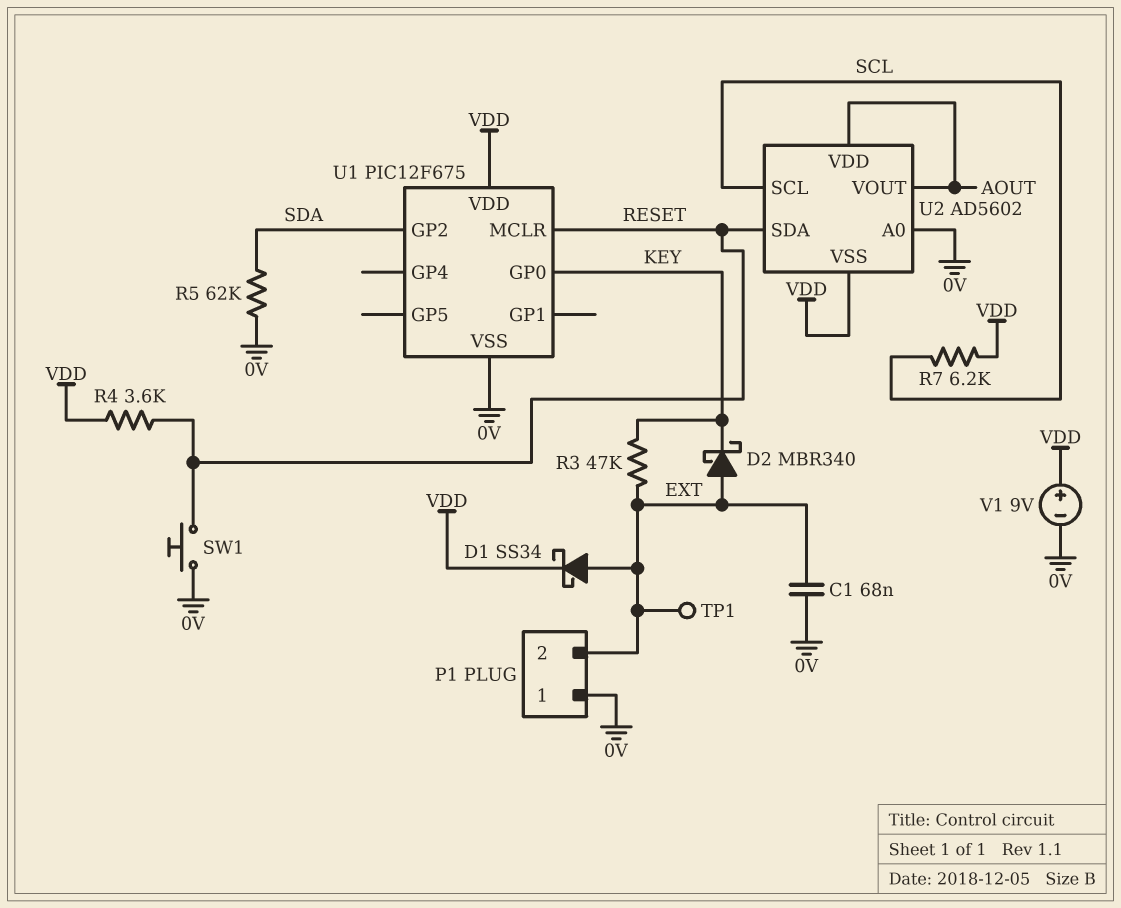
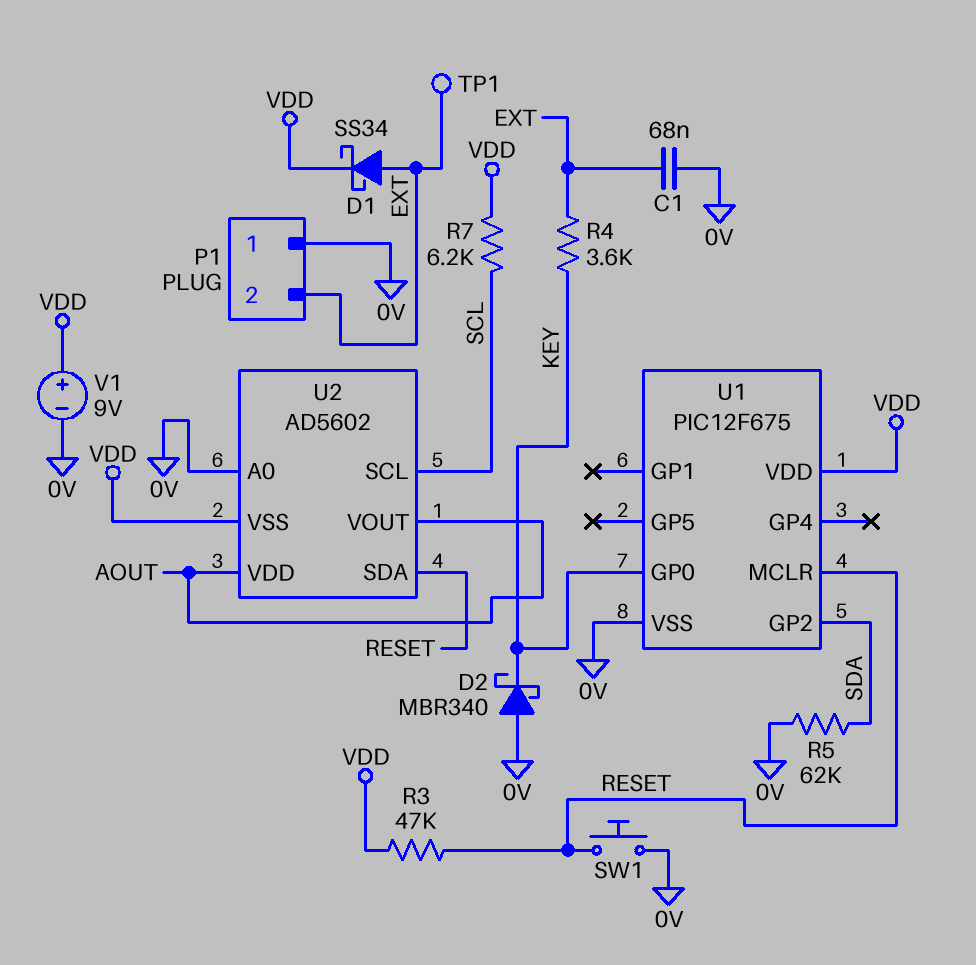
D2: schottky MBR340 (A EXT, K KEY) -> schottky MBR340 (A 0V, K KEY)
R3: 47k (EXT, KEY) -> 47k (RESET, VDD)
R4: 3.6k (RESET, VDD) -> 3.6k (EXT, KEY)

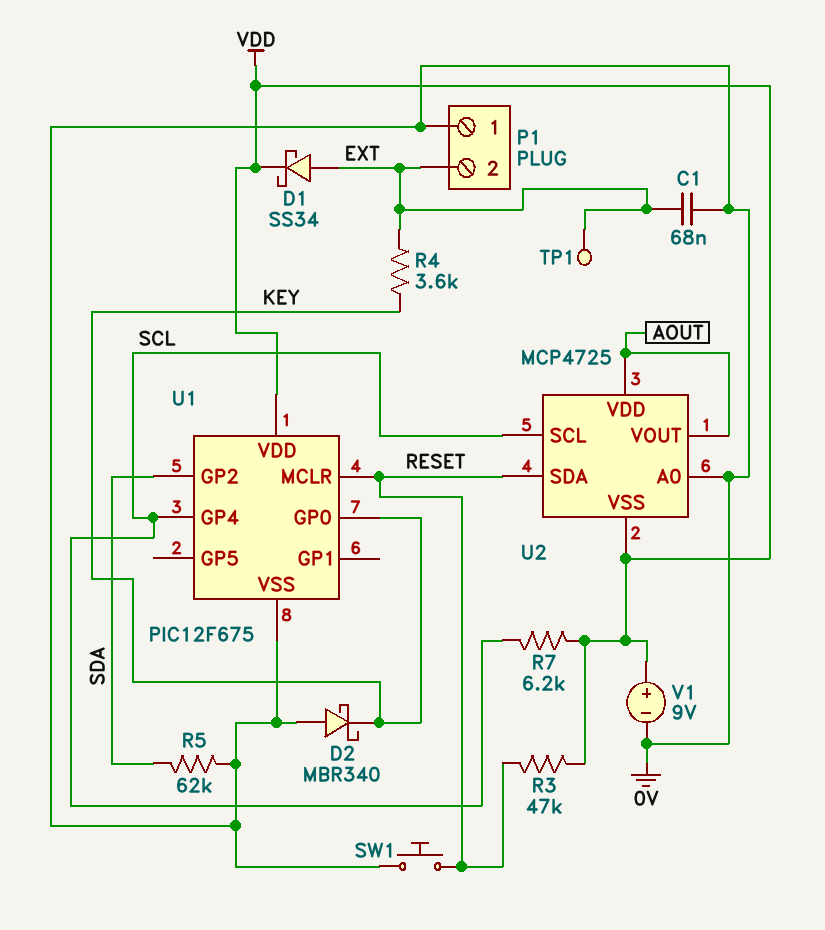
U1 pin GP4: none -> SCL
U2: AD5602 -> MCP4725

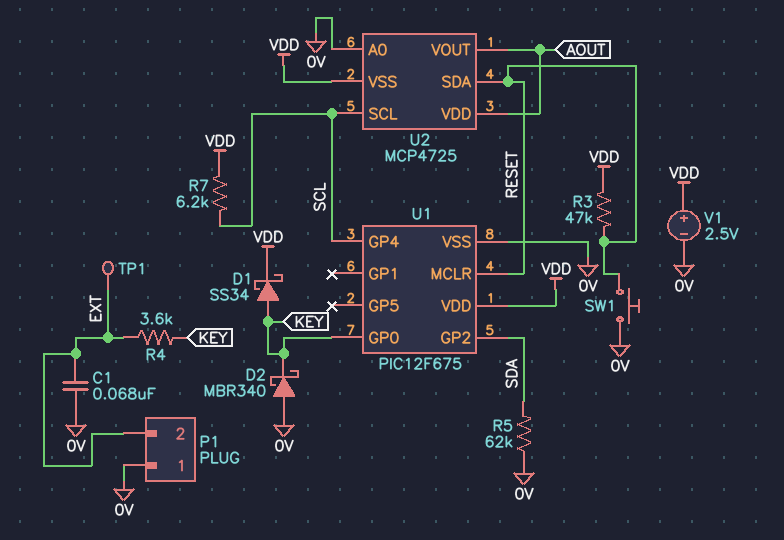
D1: schottky SS34 (A EXT, K VDD) -> schottky SS34 (A KEY, K VDD)
V1: 9V (plus VDD, minus 0V) -> 2.5V (plus VDD, minus 0V)

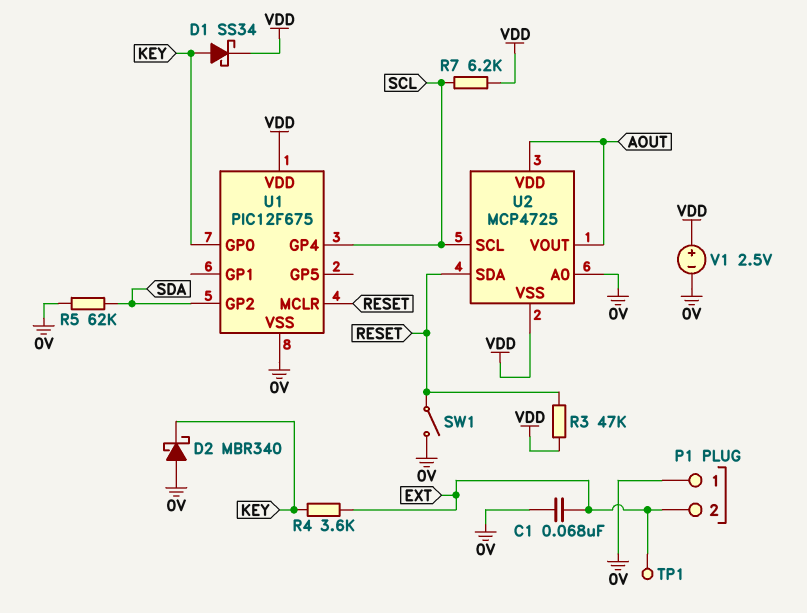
SW1: button (0V, RESET) -> switch (0V, RESET)

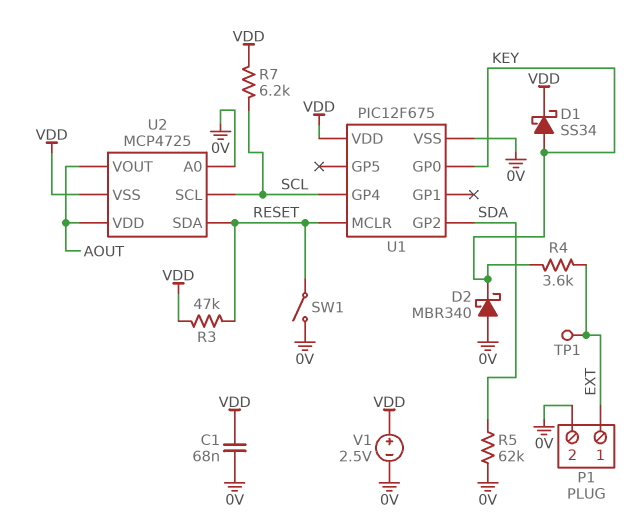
C1: 68nF (0V, EXT) -> 68nF (0V, VDD)
P1 pin 1: 0V -> EXT
P1 pin 2: EXT -> 0V

